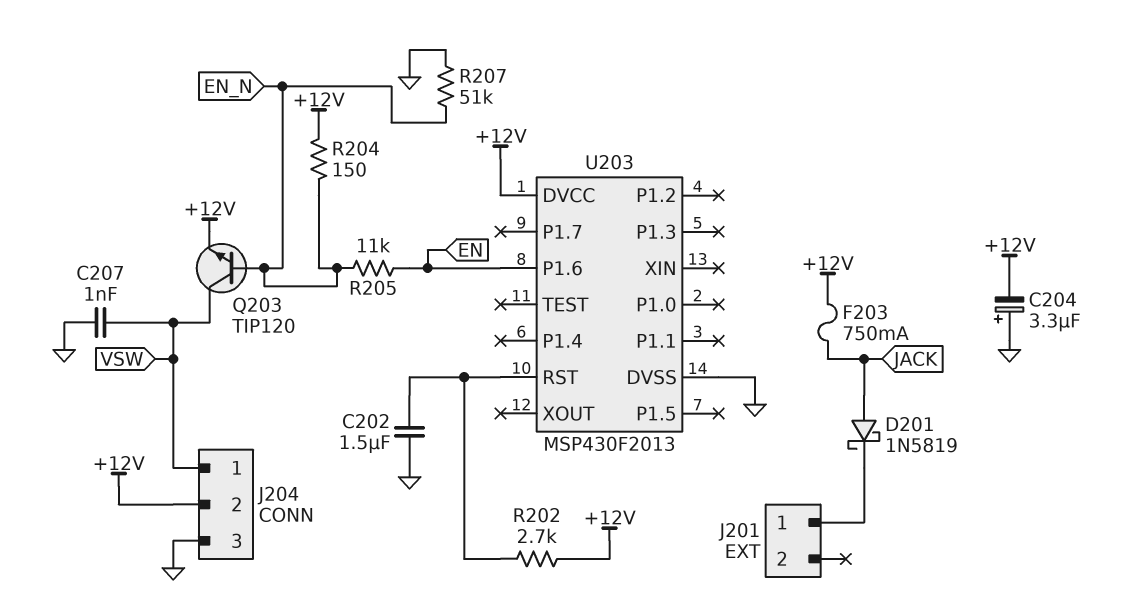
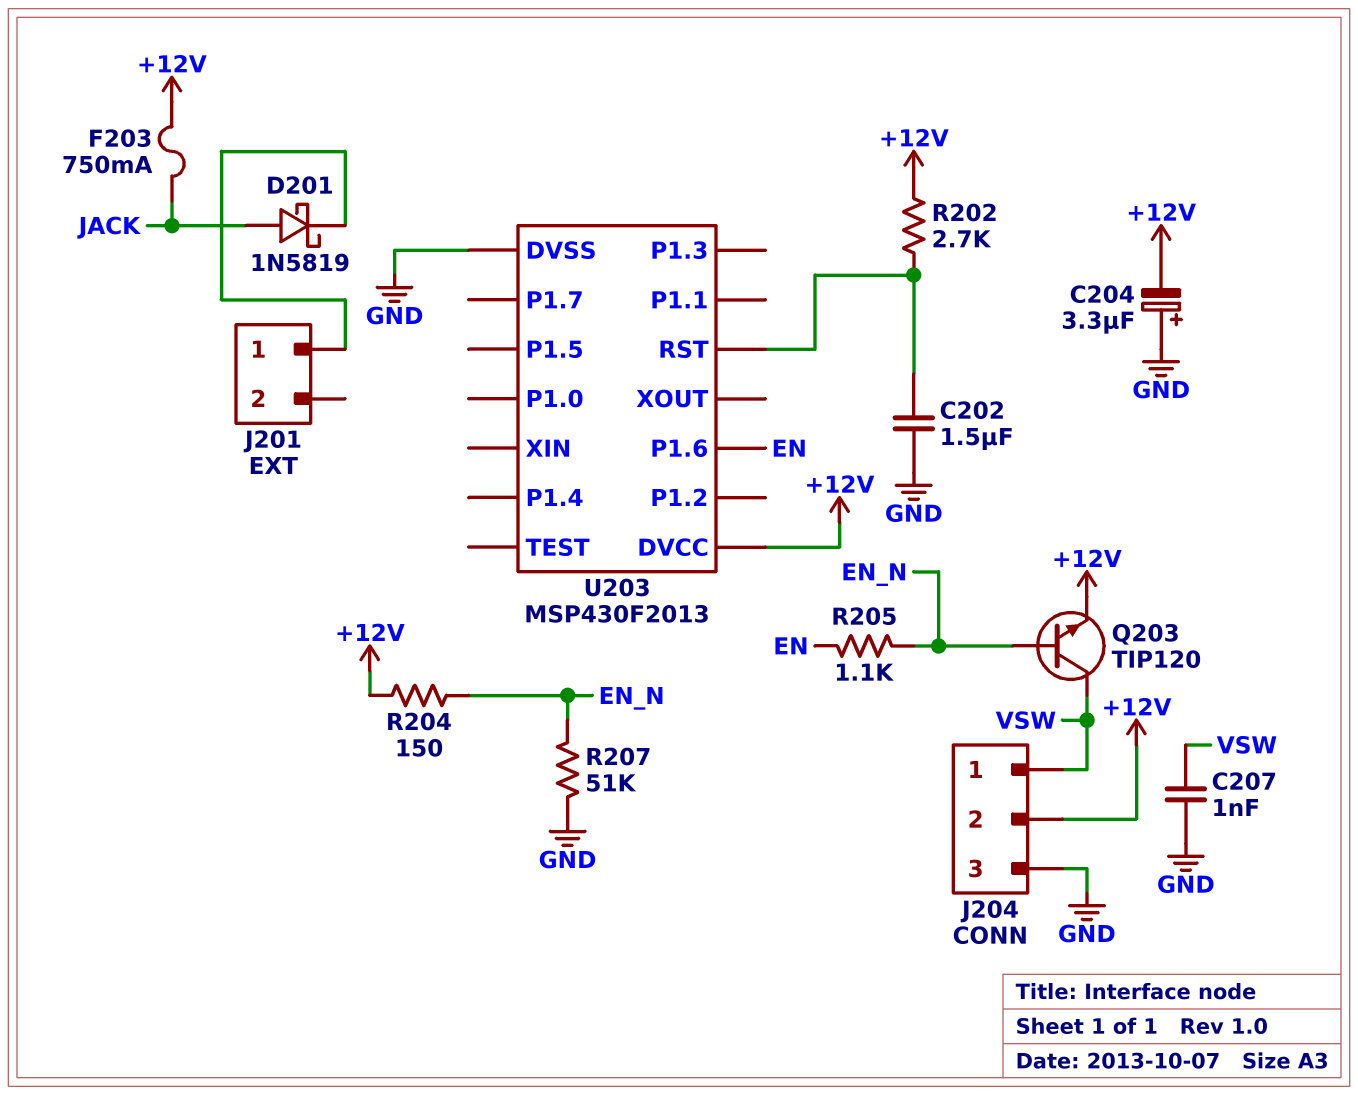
R205: 11k (EN, EN_N) -> 1.1k (EN, EN_N)

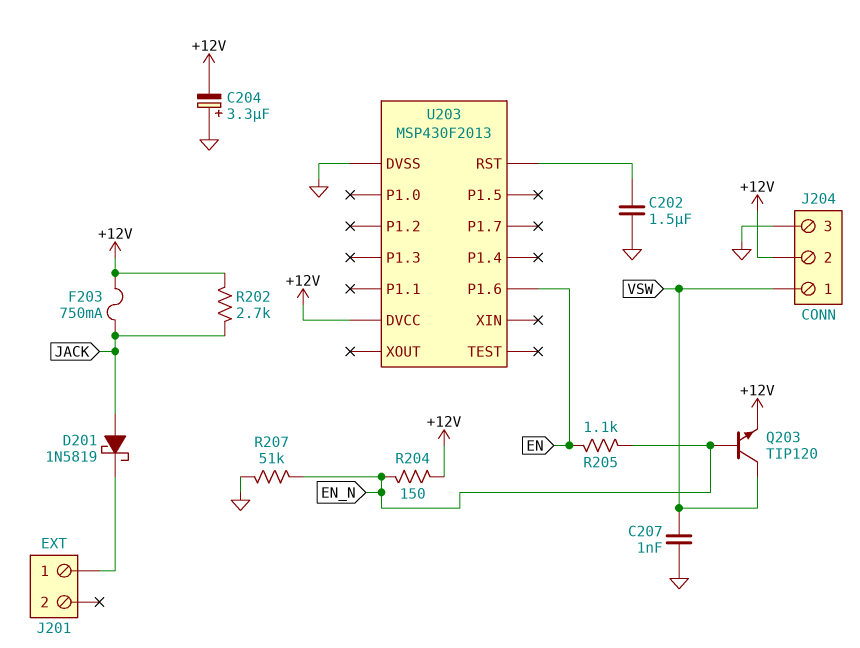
R202: 2.7k (+12V, U203/RST) -> 2.7k (+12V, JACK)

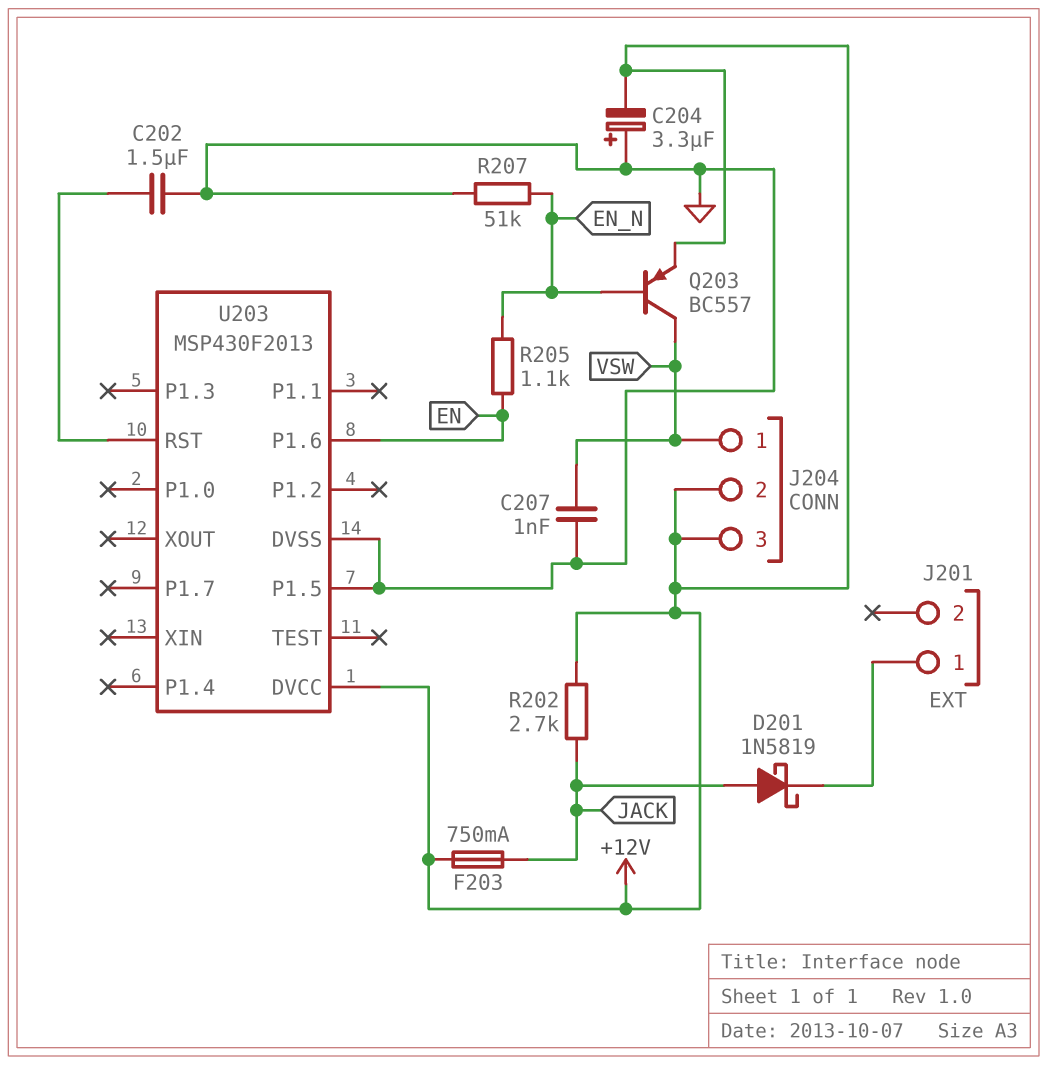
J204 pin 3: GND -> +12V
Q203: NPN TIP120 (B EN_N, C VSW, E +12V) -> PNP BC557 (B EN_N, C VSW, E +12V)
R204: 150 (+12V, EN_N) -> none
U203 pin P1.5: none -> GND

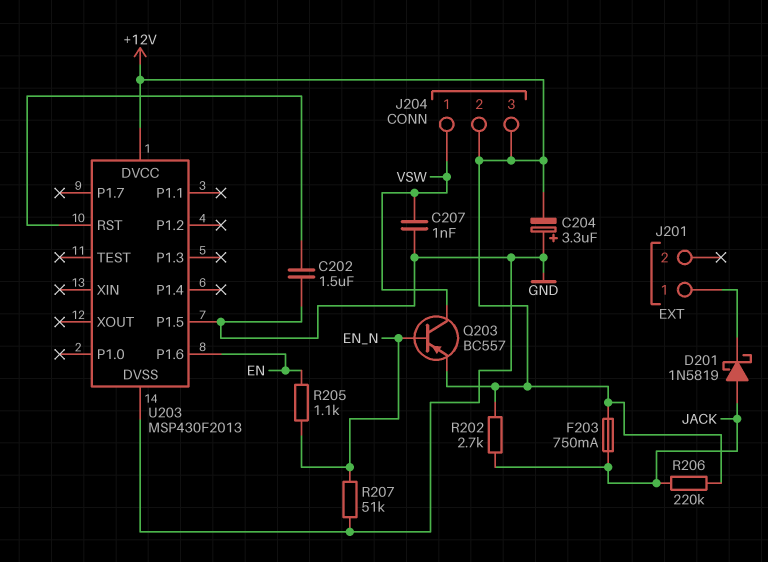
R206: none -> 220k (+12V, JACK)

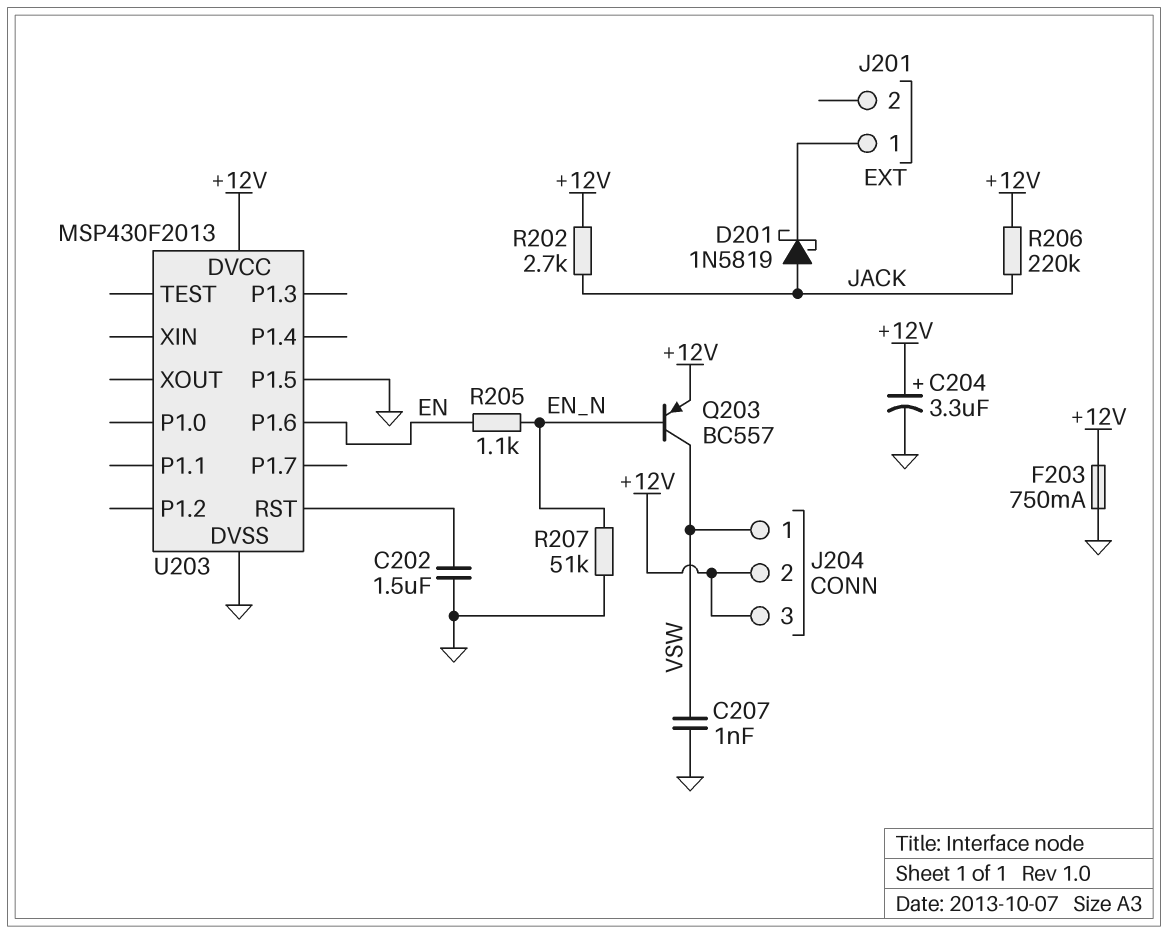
C204: 3.3uF (plus GND, minus +12V) -> 3.3uF (plus +12V, minus GND)
F203: 750mA (+12V, JACK) -> 750mA (+12V, GND)

